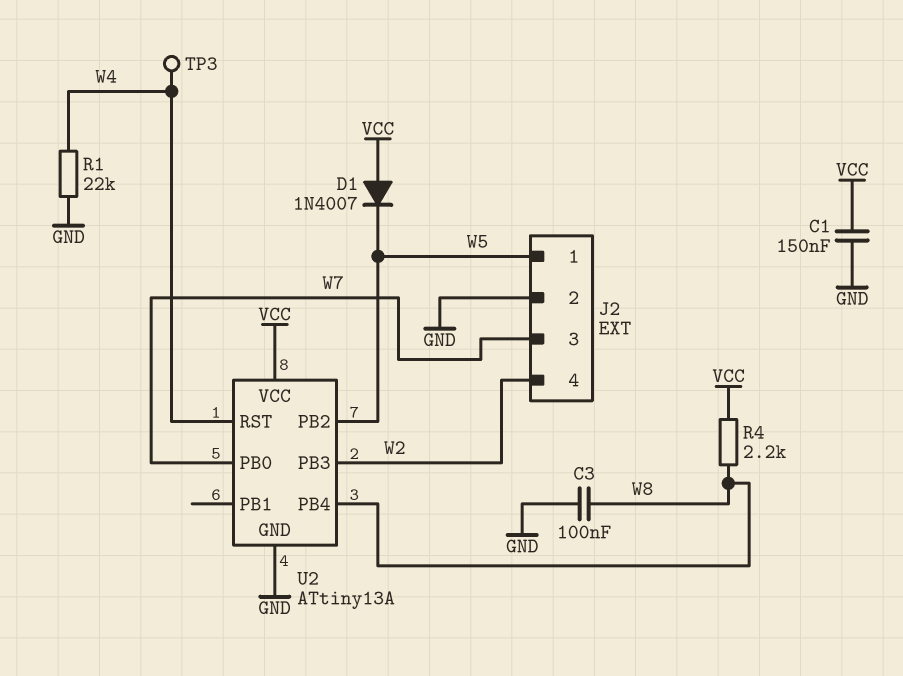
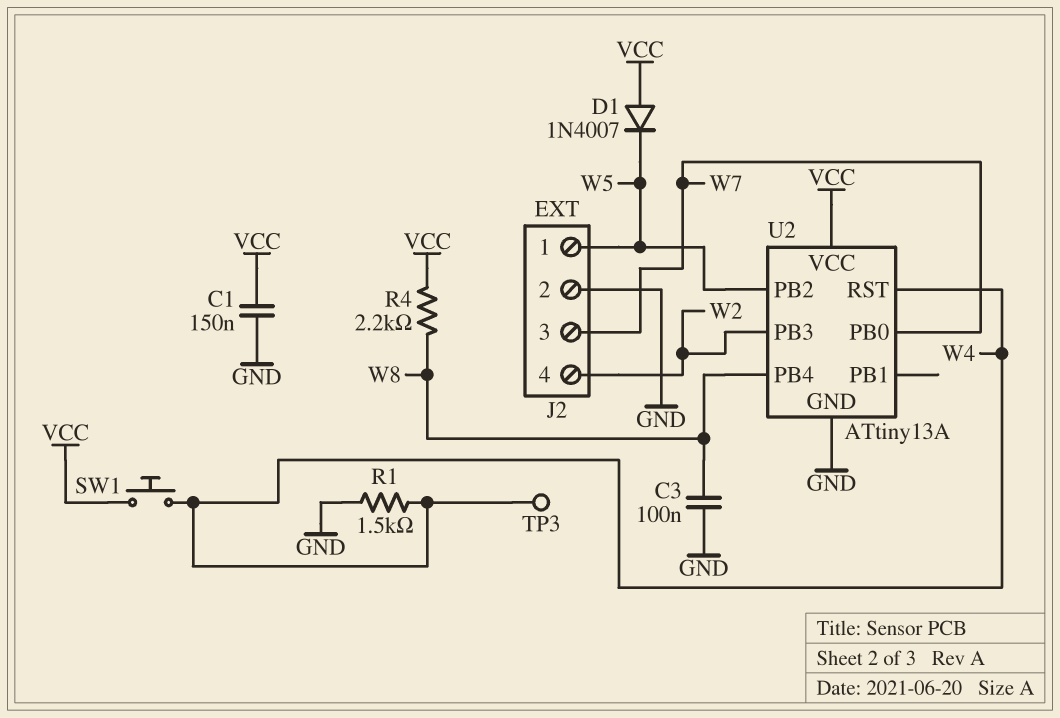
R1: 22k (GND, W4) -> 1.5k (GND, W4)
SW1: none -> button (VCC, W4)

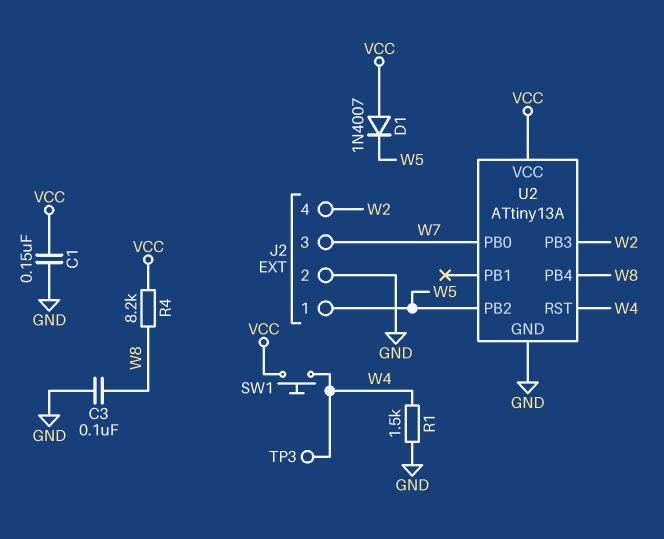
R4: 2.2k (VCC, W8) -> 8.2k (VCC, W8)

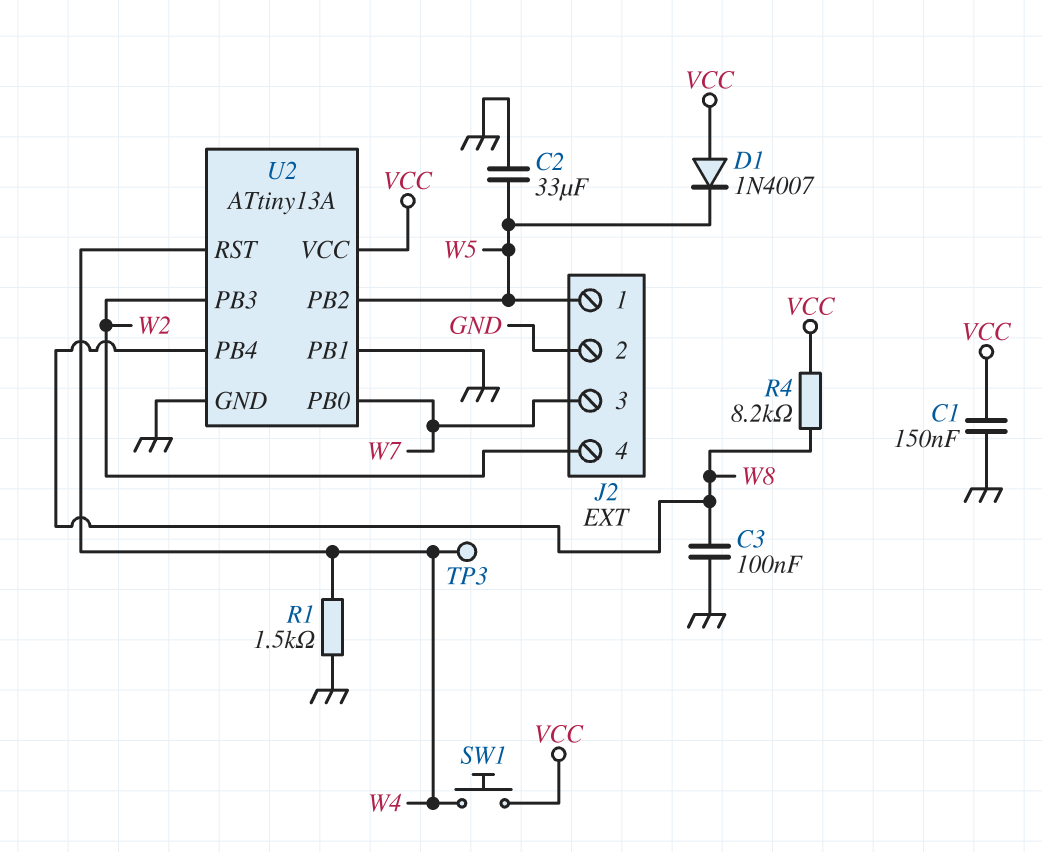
C2: none -> 33uF (GND, W5)
U2 pin PB1: none -> GND

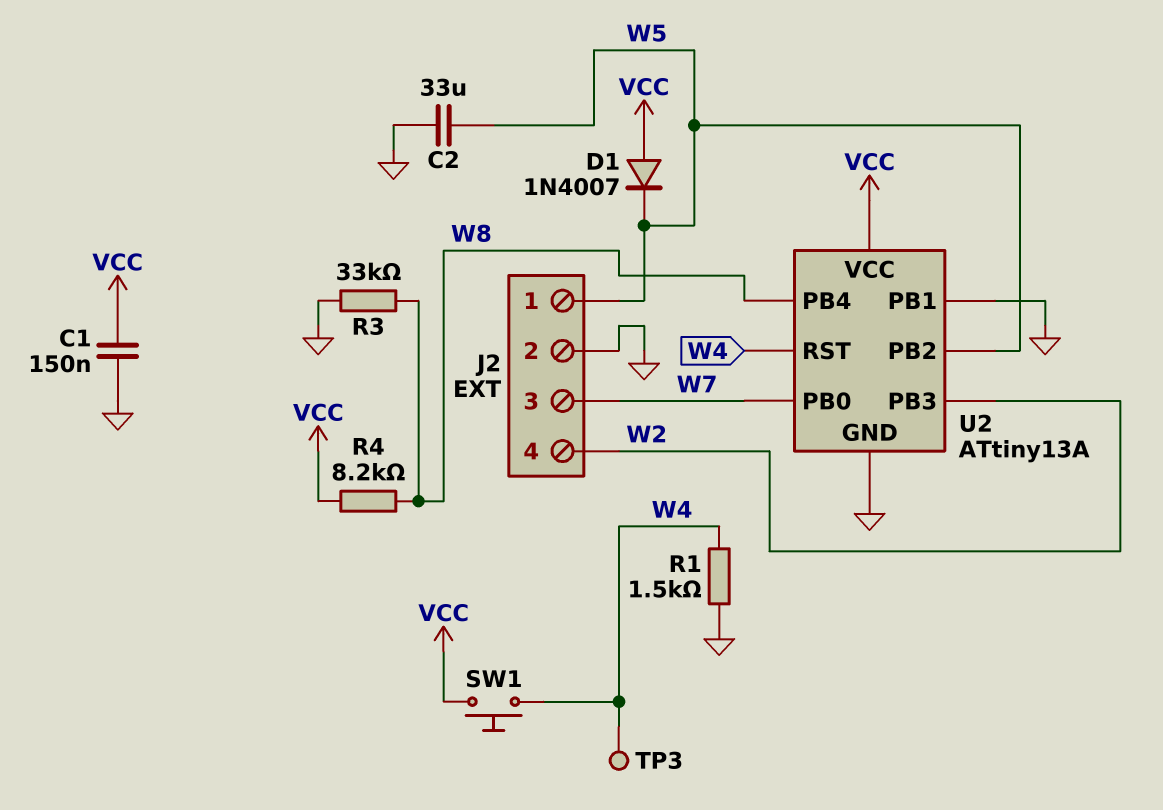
C3: 100nF (GND, W8) -> none
R3: none -> 33k (GND, W8)

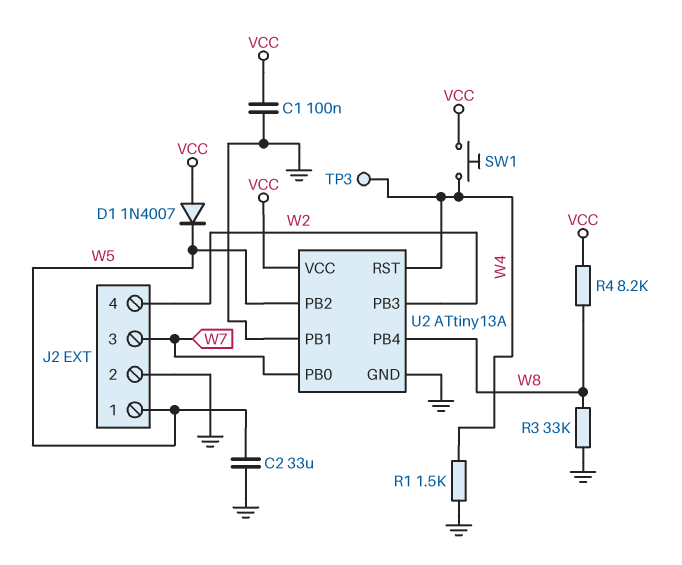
C1: 150nF (GND, VCC) -> 100nF (GND, VCC)

